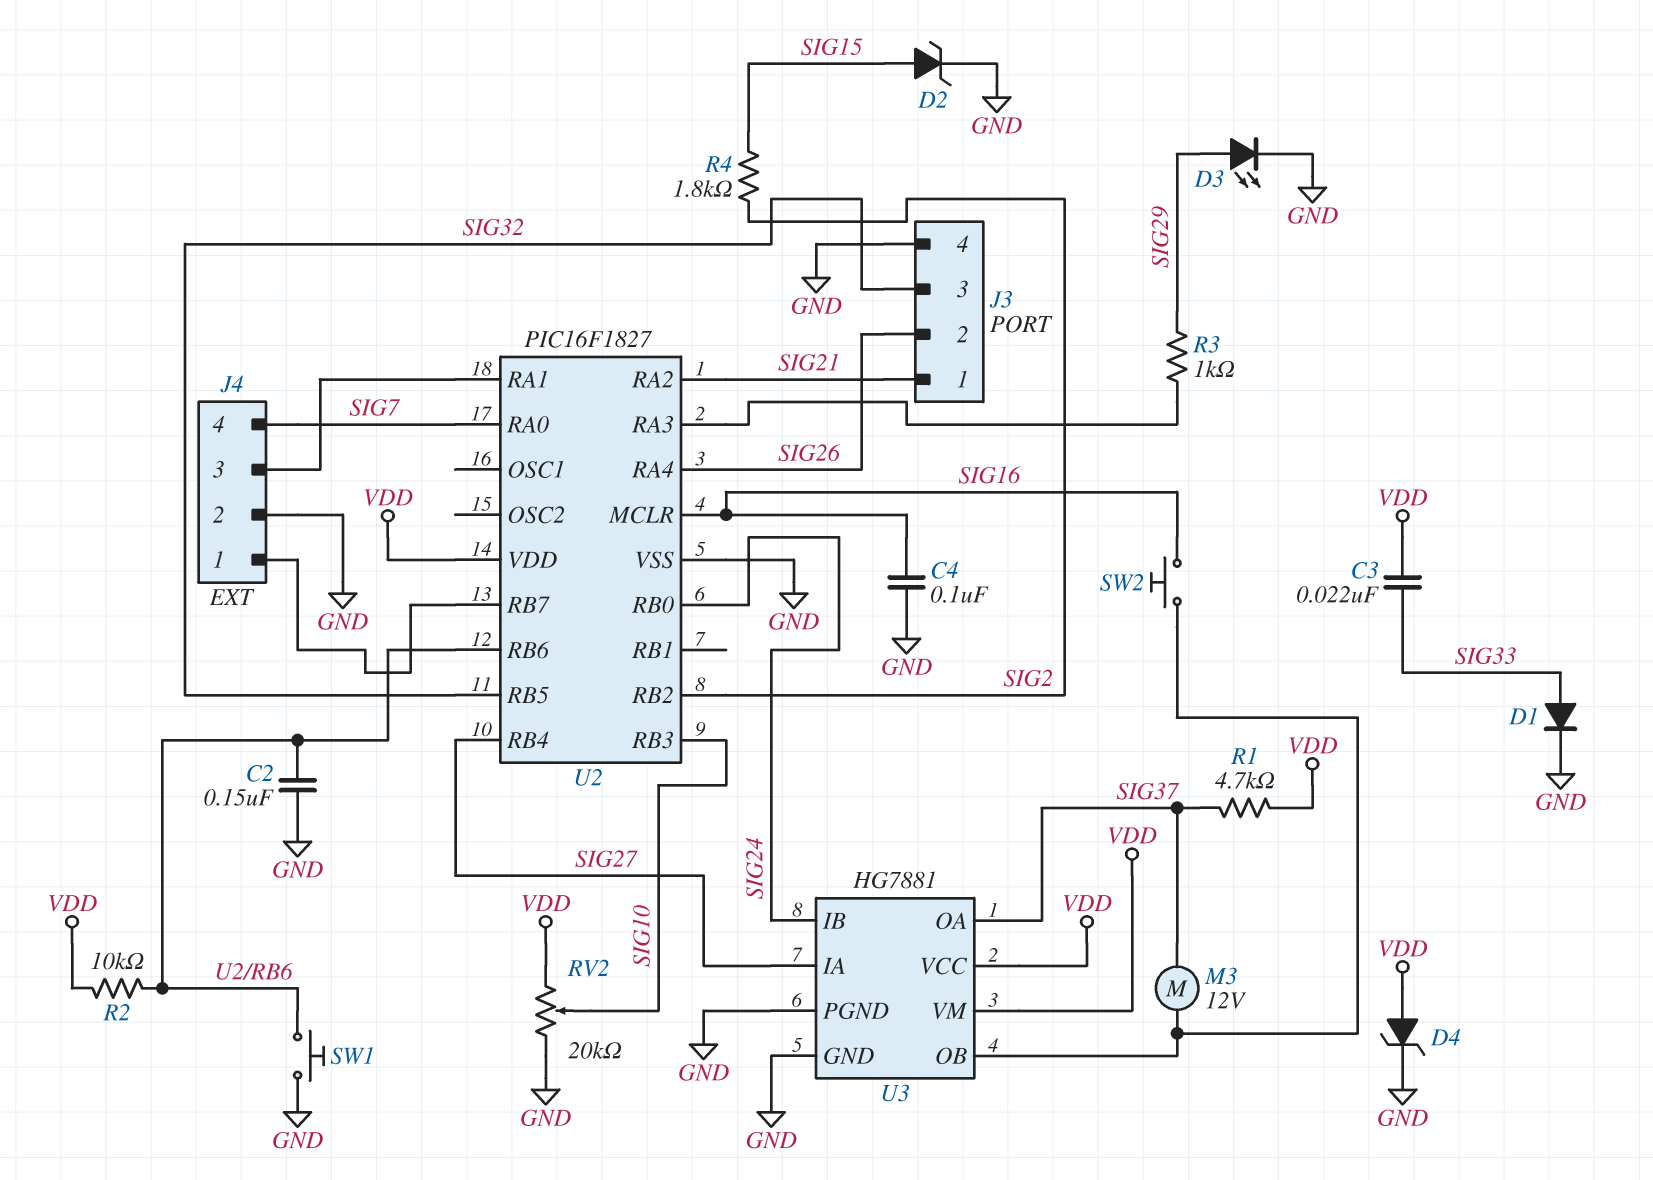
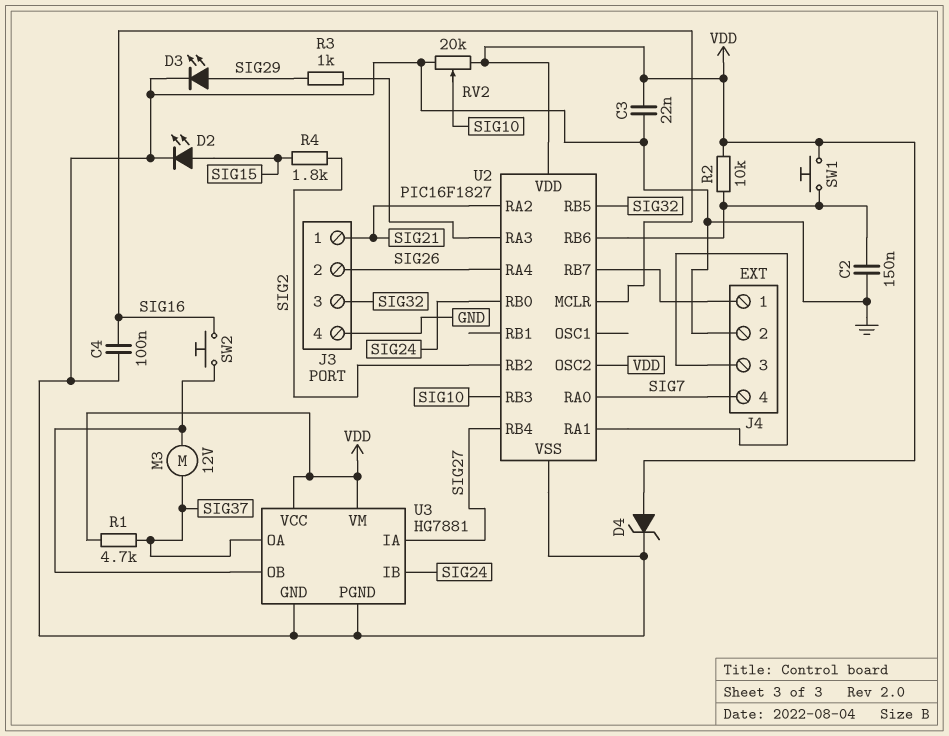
C3: 22nF (SIG33, VDD) -> 22nF (GND, VDD)
D1: diode (A SIG33, K GND) -> none
D2: zener (A SIG15, K GND) -> LED (A SIG15, K GND)
SW1: button (GND, U2/RB6) -> button (U2/RB6, VDD)
U2 pin OSC2: none -> VDD

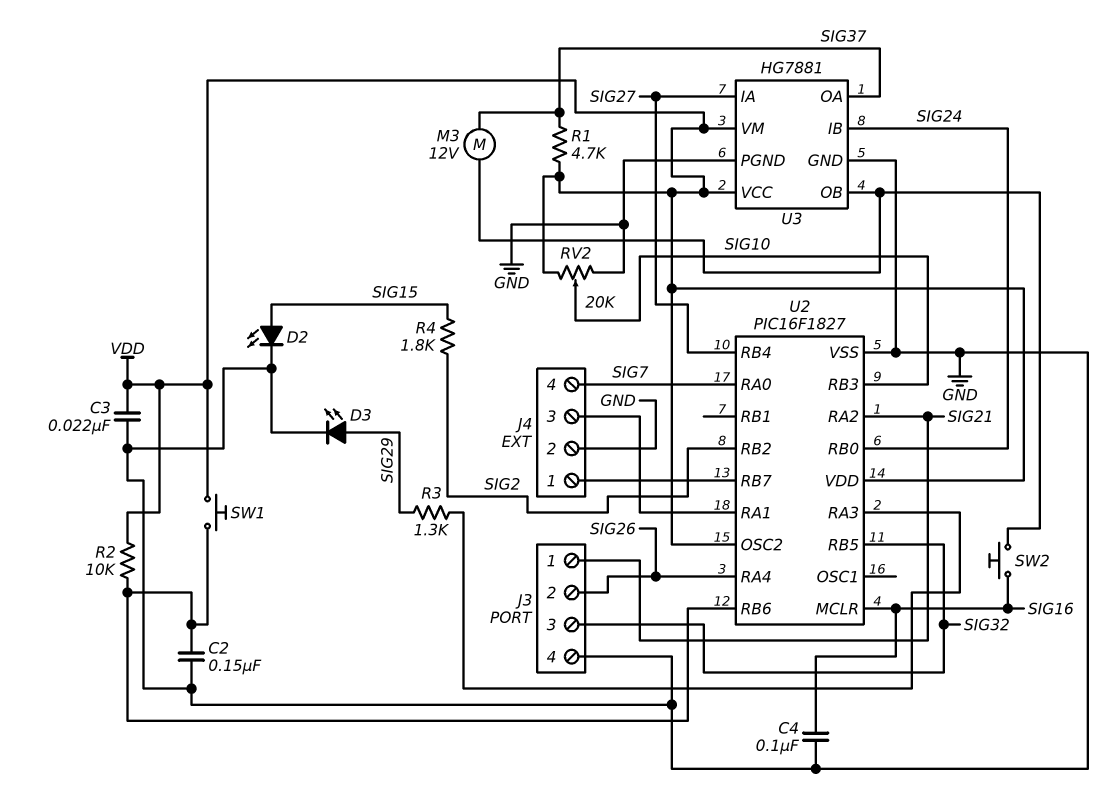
D4: zener (A VDD, K GND) -> none
R3: 1k (SIG29, U2/RA3) -> 1.3k (SIG29, U2/RA3)

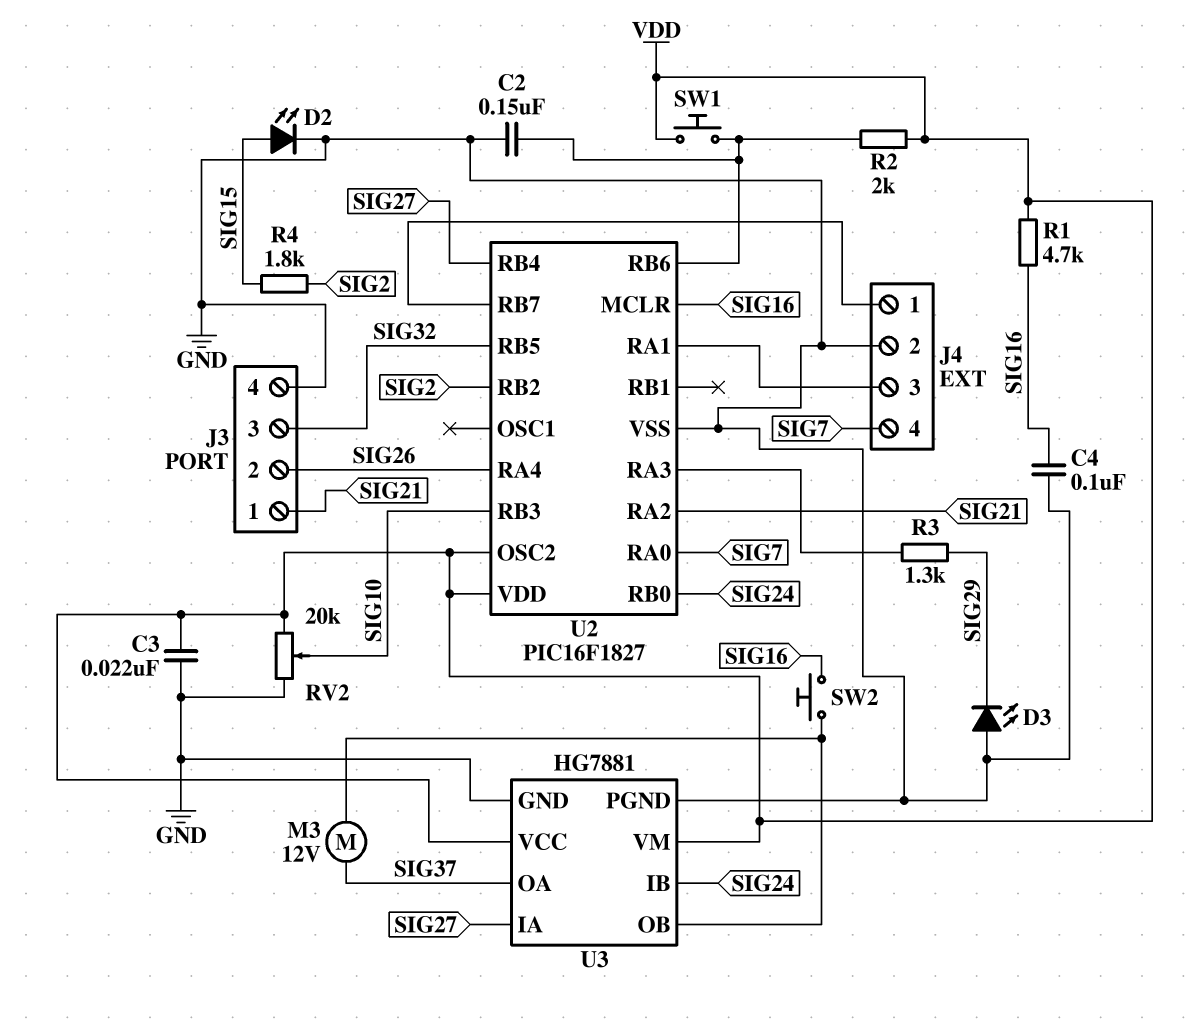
D3: LED (A SIG29, K GND) -> LED (A GND, K SIG29)
R1: 4.7k (SIG37, VDD) -> 4.7k (SIG16, VDD)
R2: 10k (U2/RB6, VDD) -> 2k (U2/RB6, VDD)

